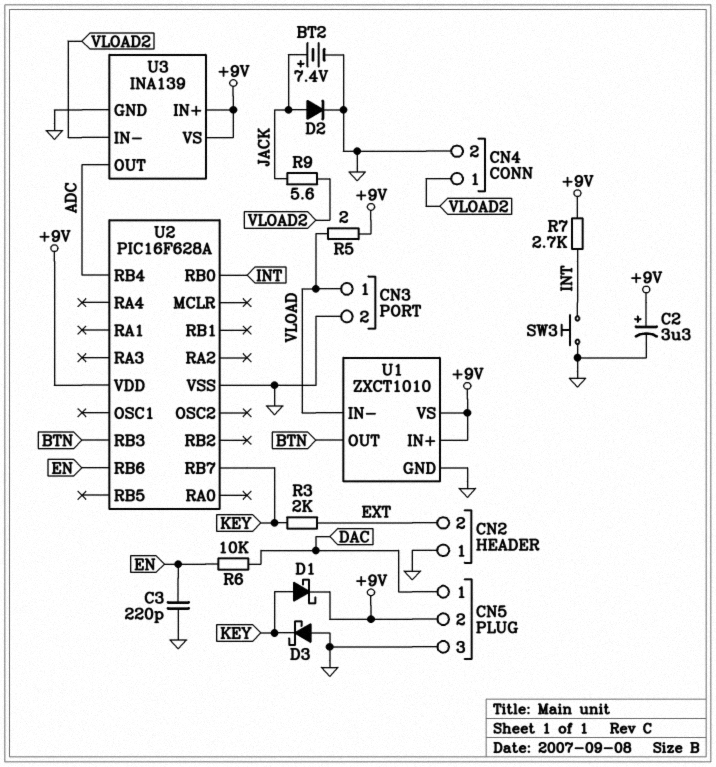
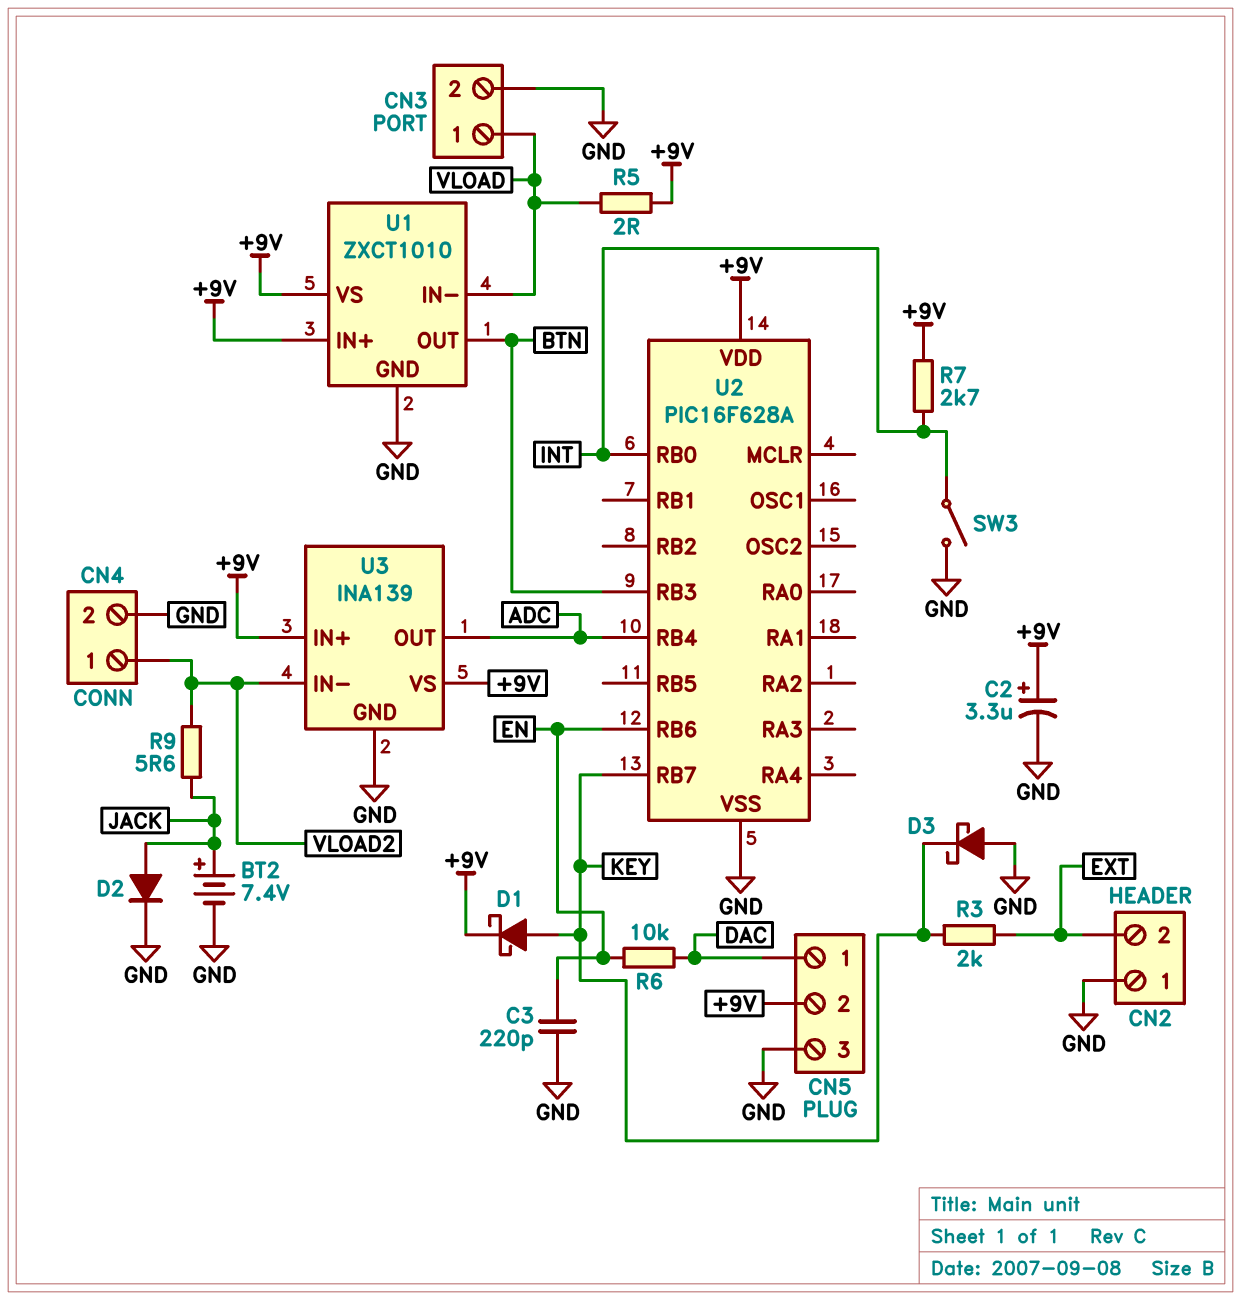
SW3: button (GND, INT) -> switch (GND, INT)

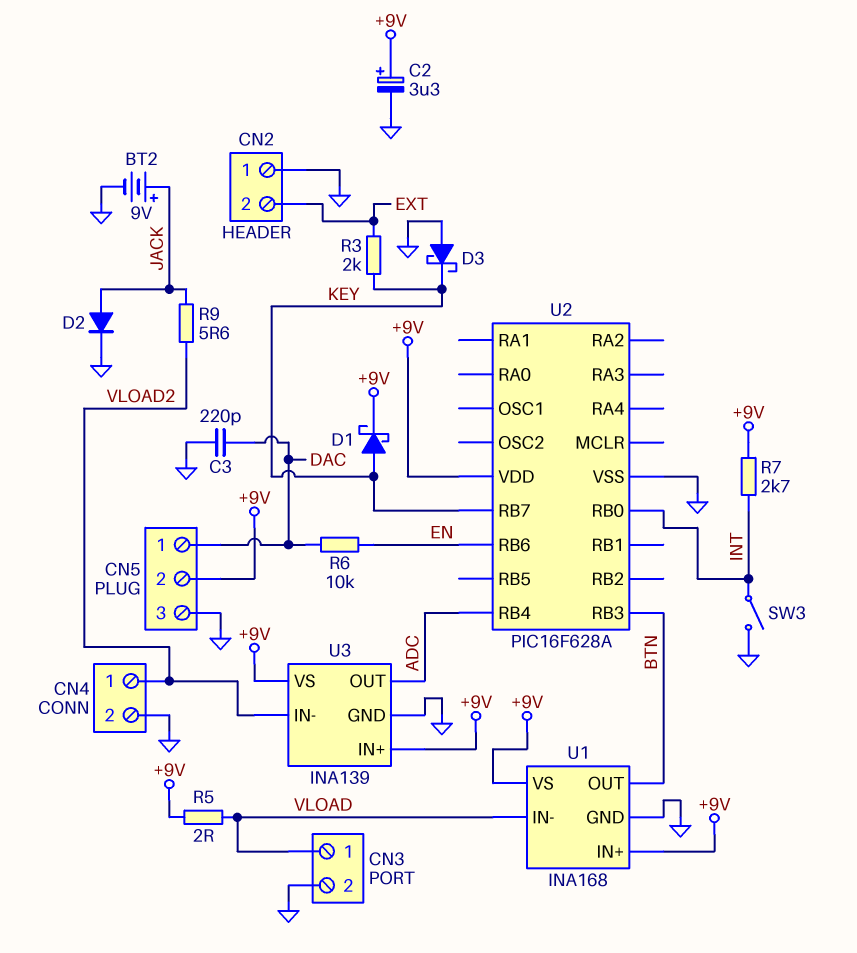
BT2: 7.4V (plus JACK, minus GND) -> 9V (plus JACK, minus GND)
C3: 220pF (EN, GND) -> 220pF (DAC, GND)
U1: ZXCT1010 -> INA168

